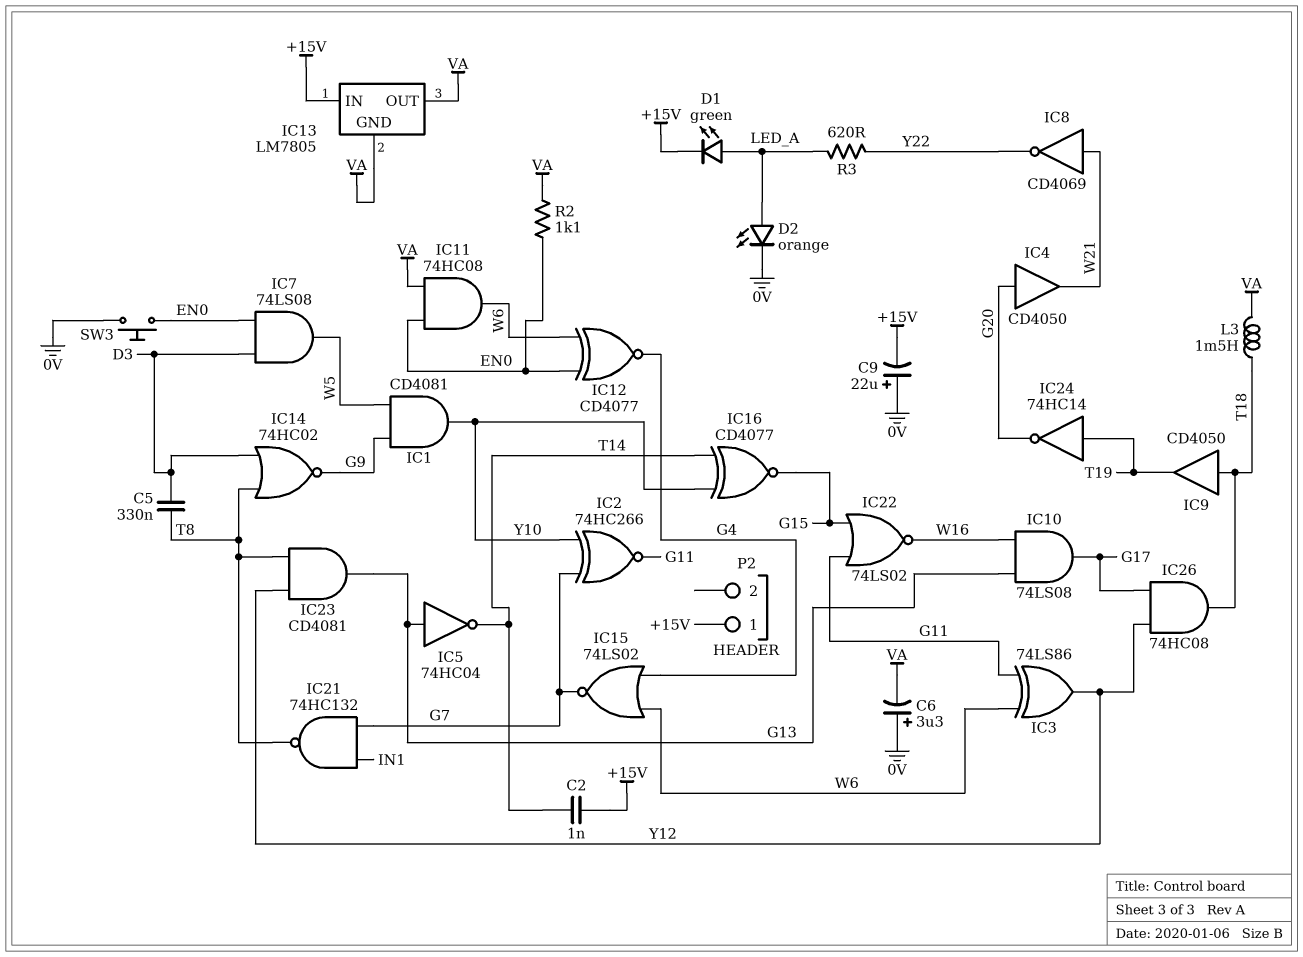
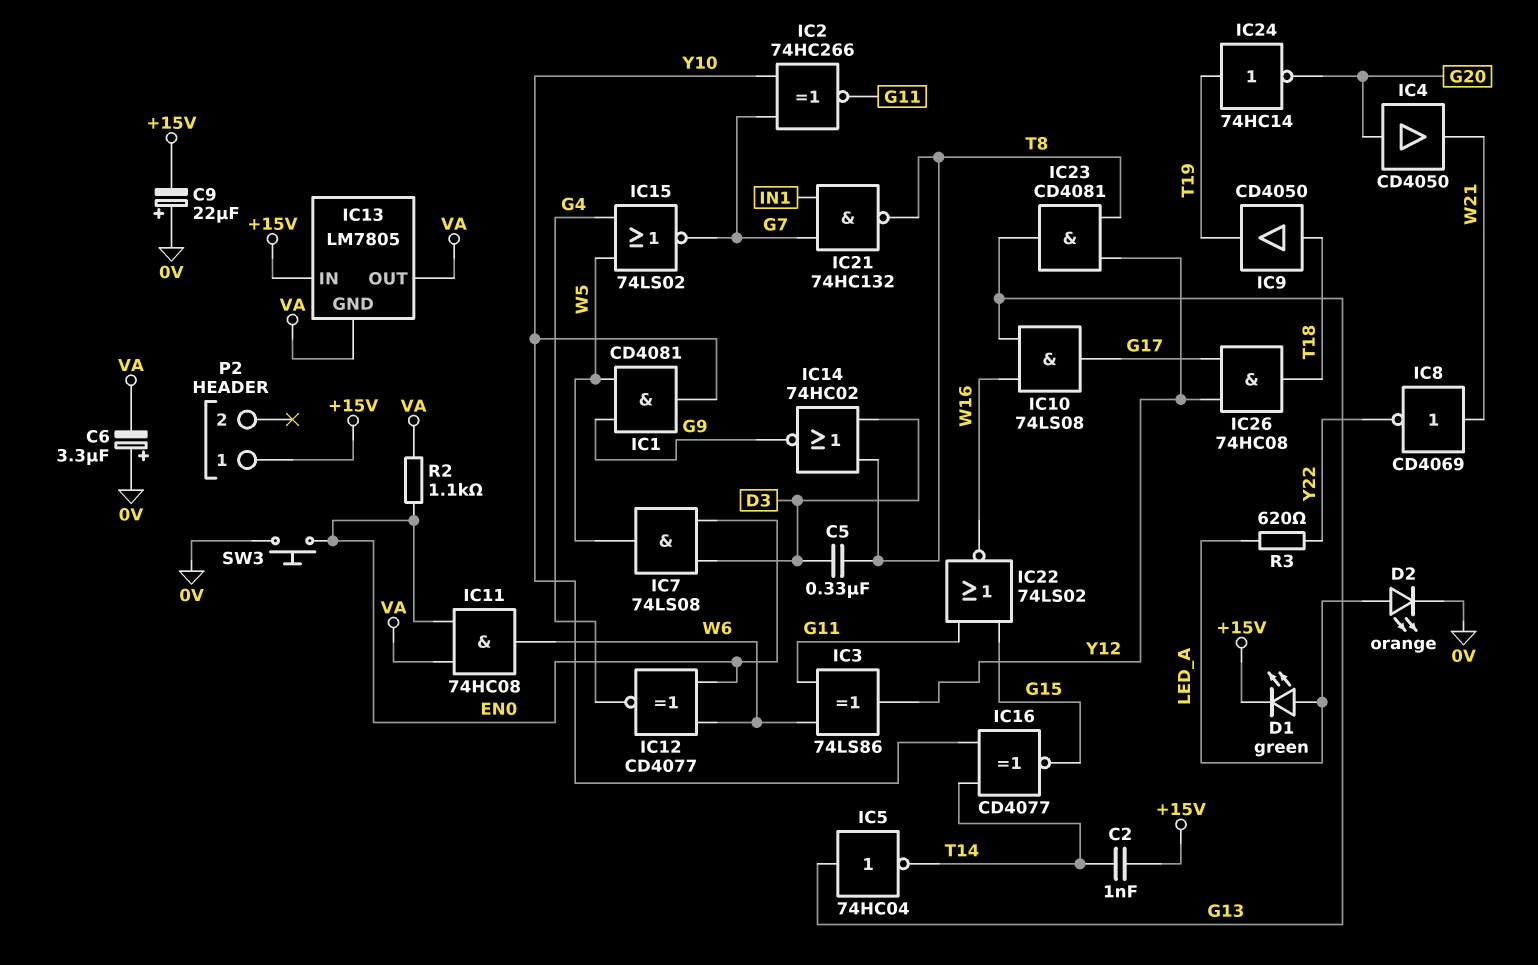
IC15: NOR 74LS02 (in G4, in W6, out G7) -> NOR 74LS02 (in G4, in W5, out G7)
L3: 1.5mH (T18, VA) -> none

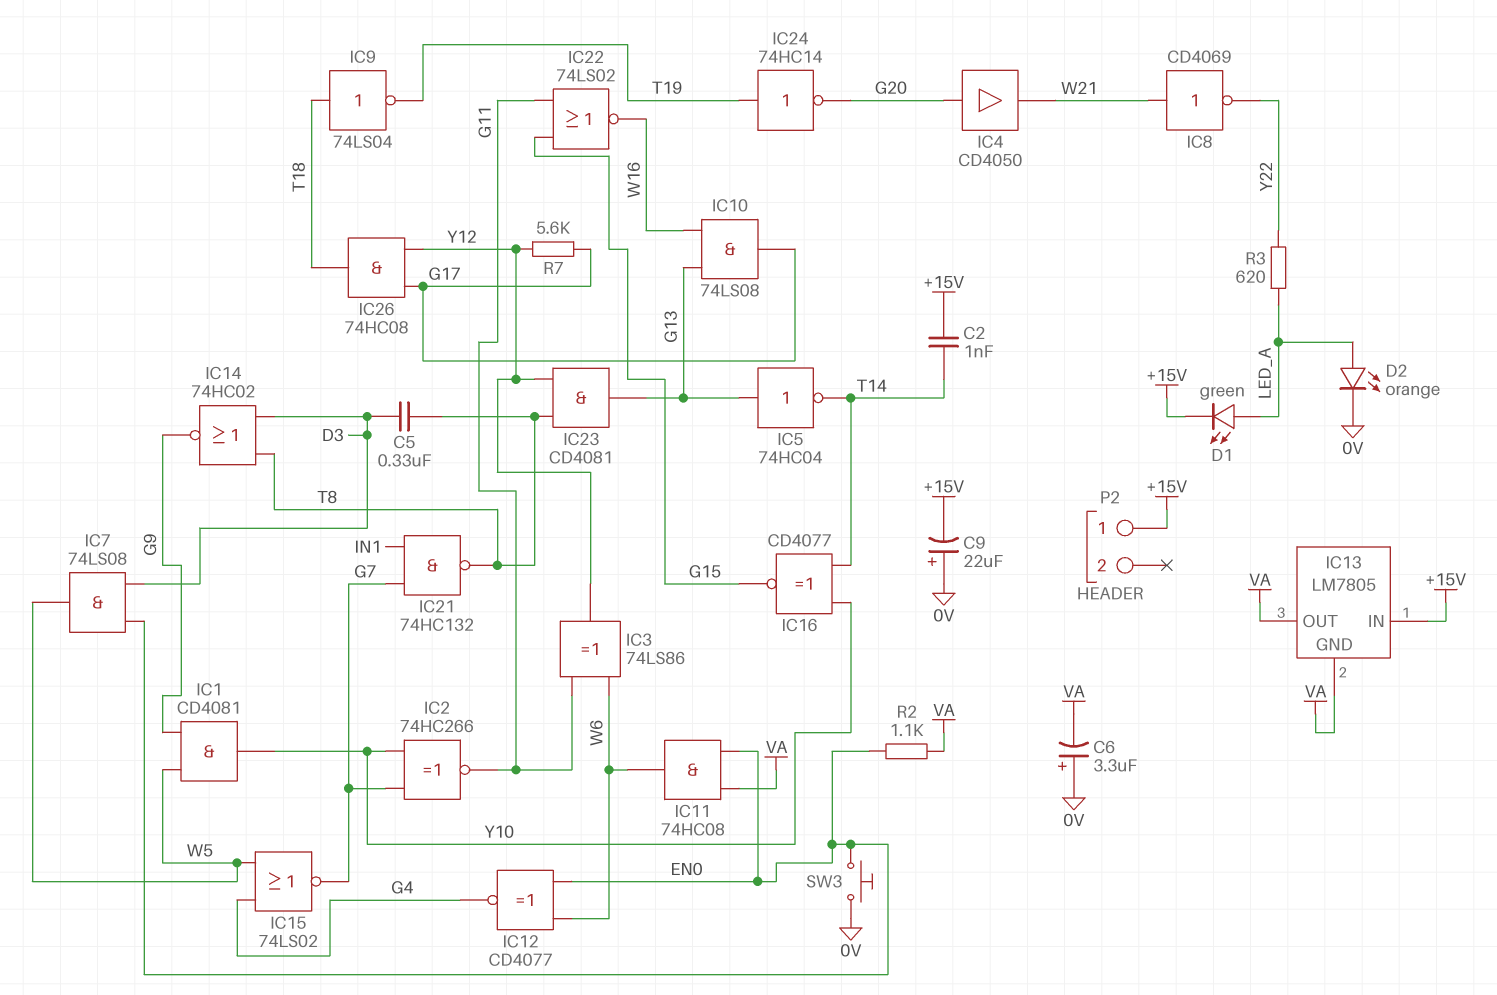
IC9: buffer CD4050 (in T18, out T19) -> NOT 74LS04 (in T18, out T19)
R7: none -> 5.6k (G17, Y12)

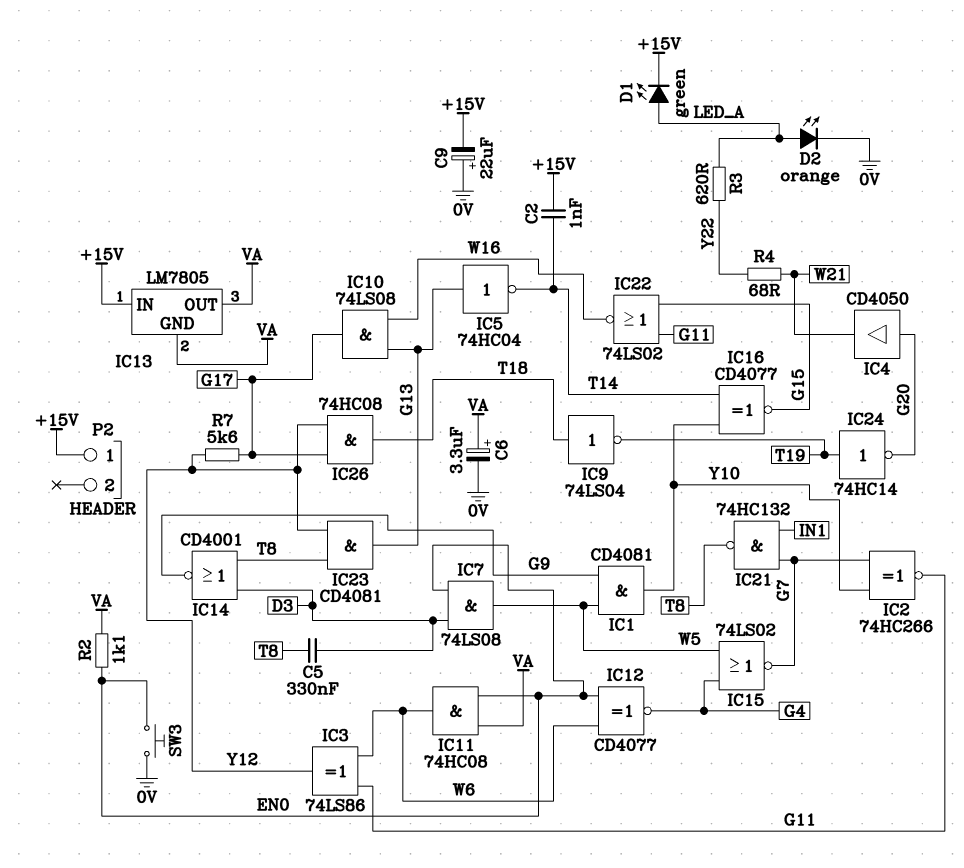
C6: 3.3uF (plus 0V, minus VA) -> 3.3uF (plus VA, minus 0V)
IC8: NOT CD4069 (in W21, out Y22) -> none
IC14: NOR 74HC02 (in D3, in T8, out G9) -> NOR CD4001 (in D3, in T8, out G9)
R4: none -> 68 (W21, Y22)

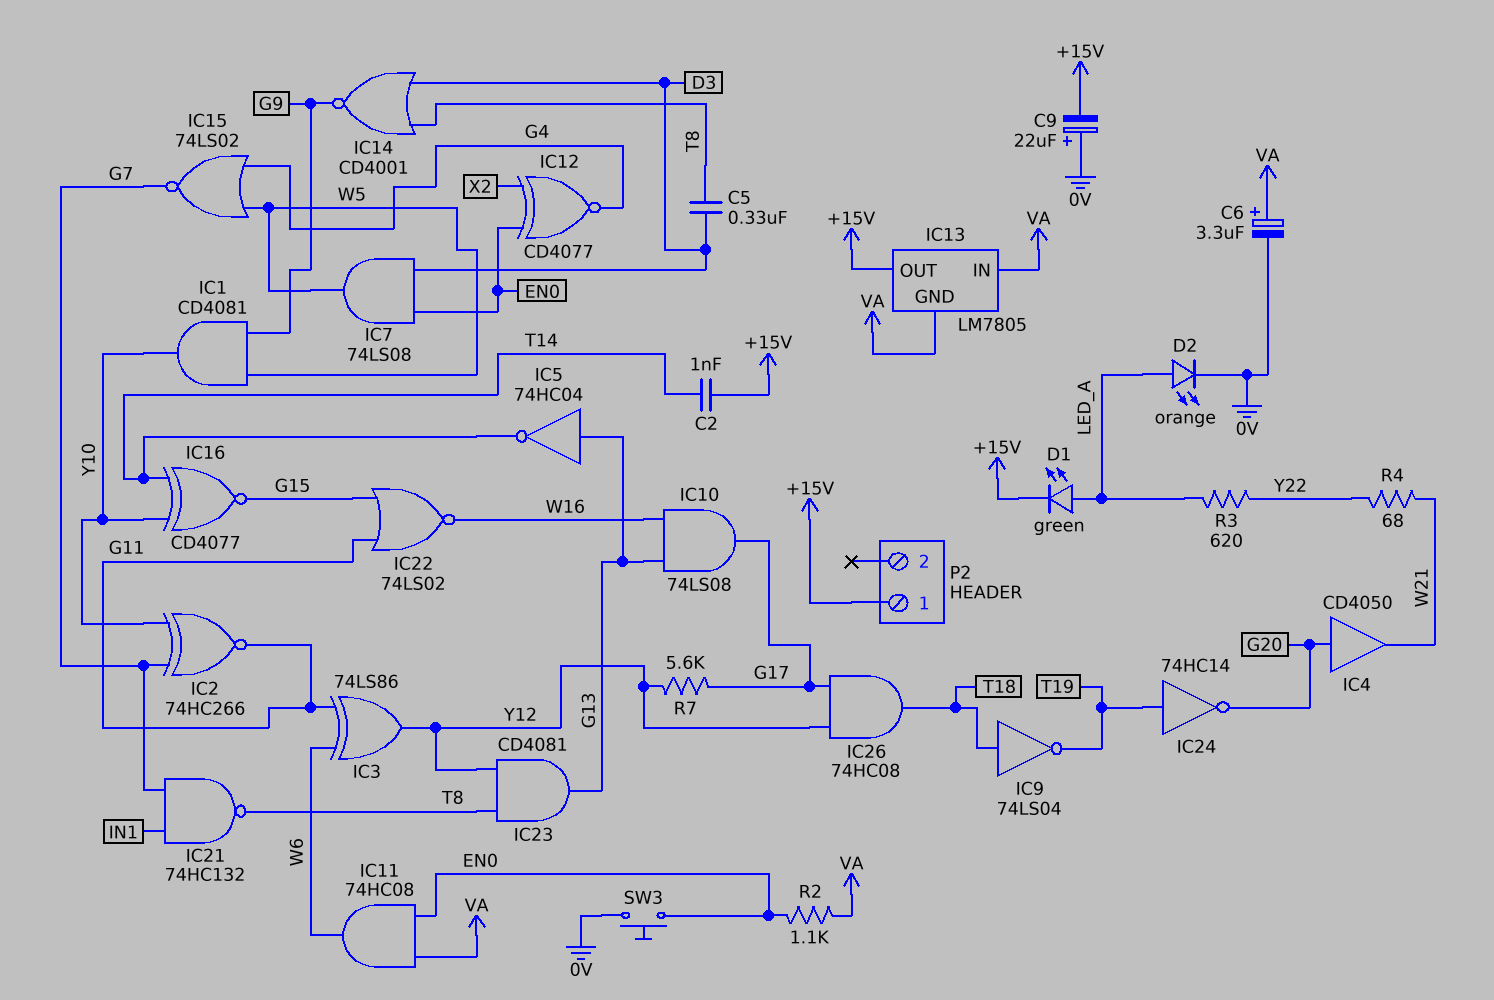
IC12: XNOR CD4077 (in EN0, in W6, out G4) -> XNOR CD4077 (in EN0, in X2, out G4)
IC13 pin IN: +15V -> VA
IC13 pin OUT: VA -> +15V

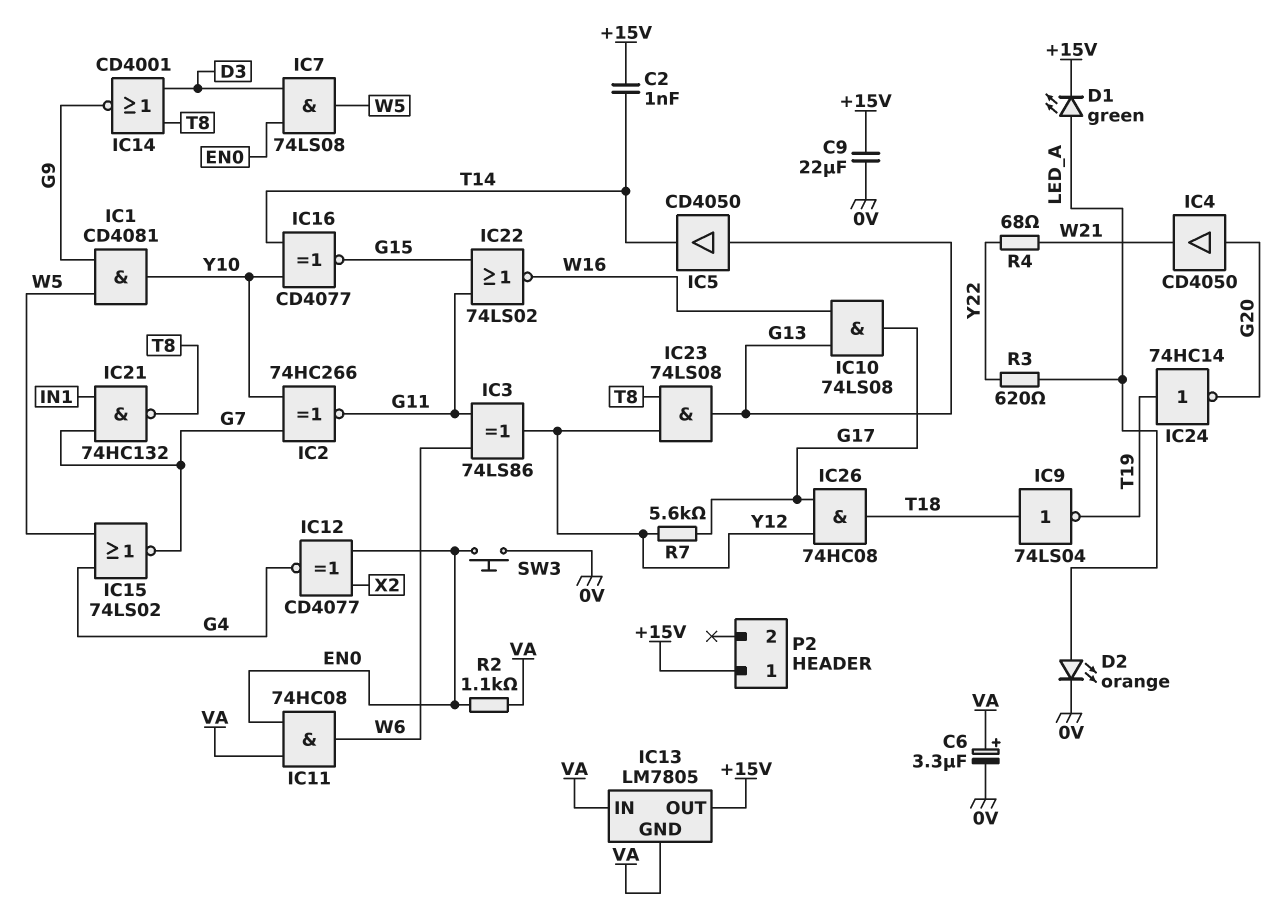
C5: 330nF (D3, T8) -> none
C9: 22uF (plus 0V, minus +15V) -> 22uF (+15V, 0V)
IC5: NOT 74HC04 (in G13, out T14) -> buffer CD4050 (in G13, out T14)
IC23: AND CD4081 (in T8, in Y12, out G13) -> AND 74LS08 (in T8, in Y12, out G13)

